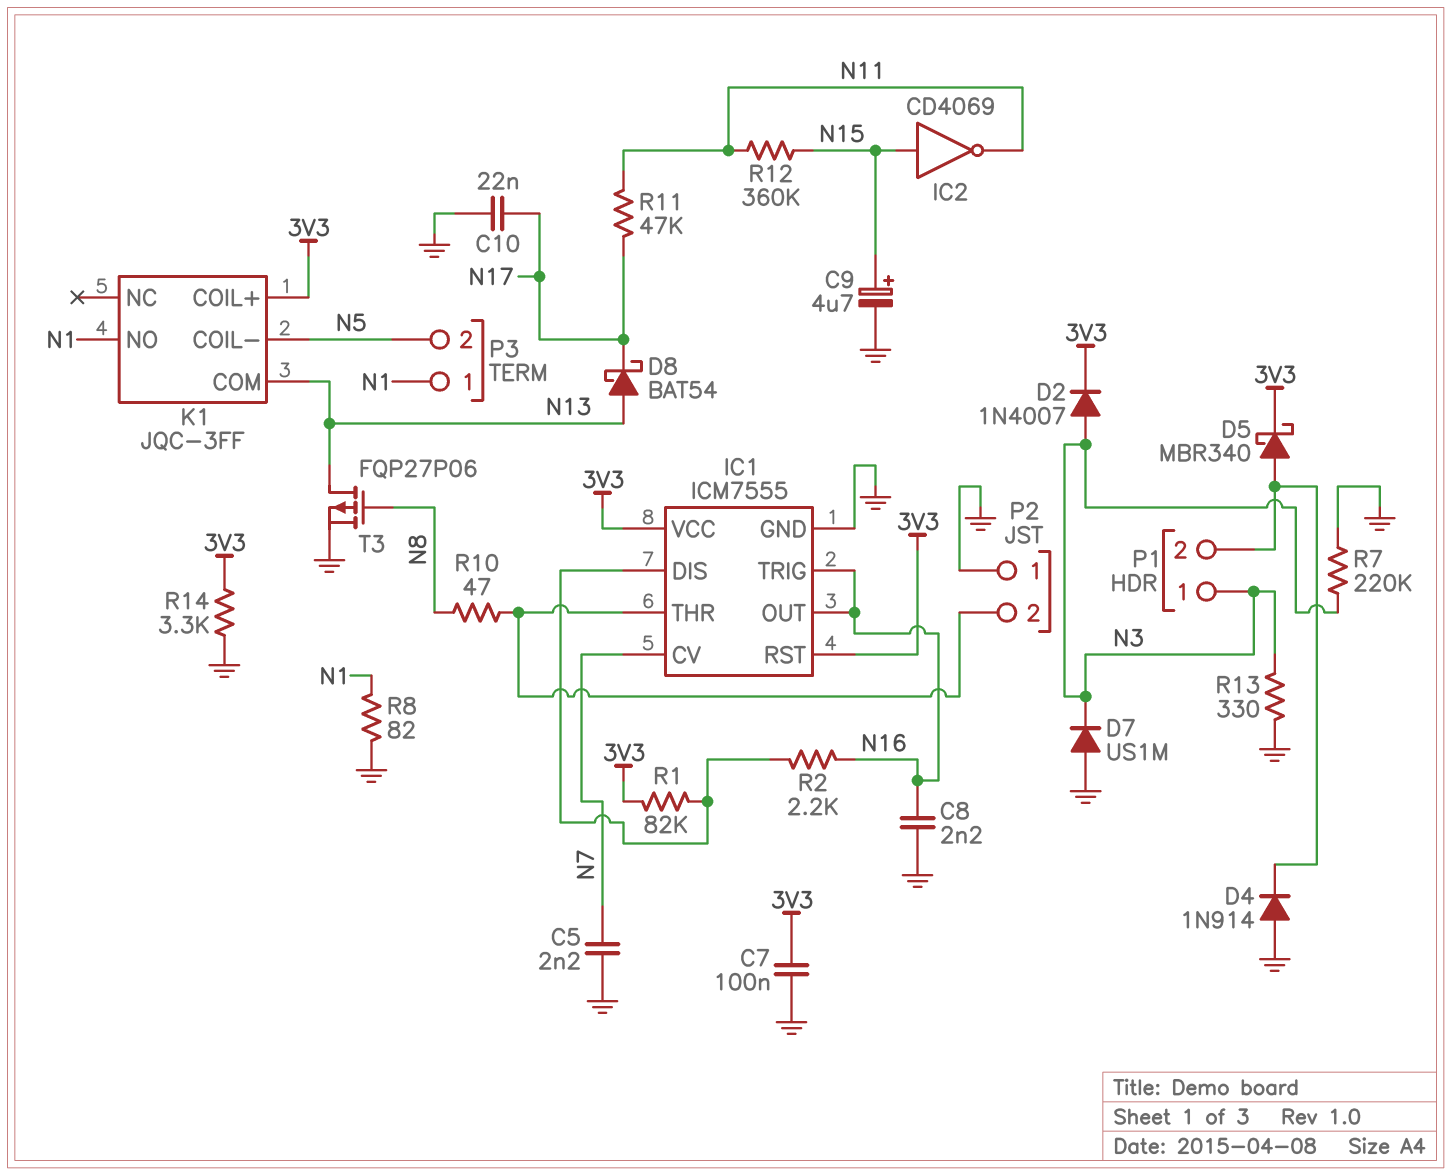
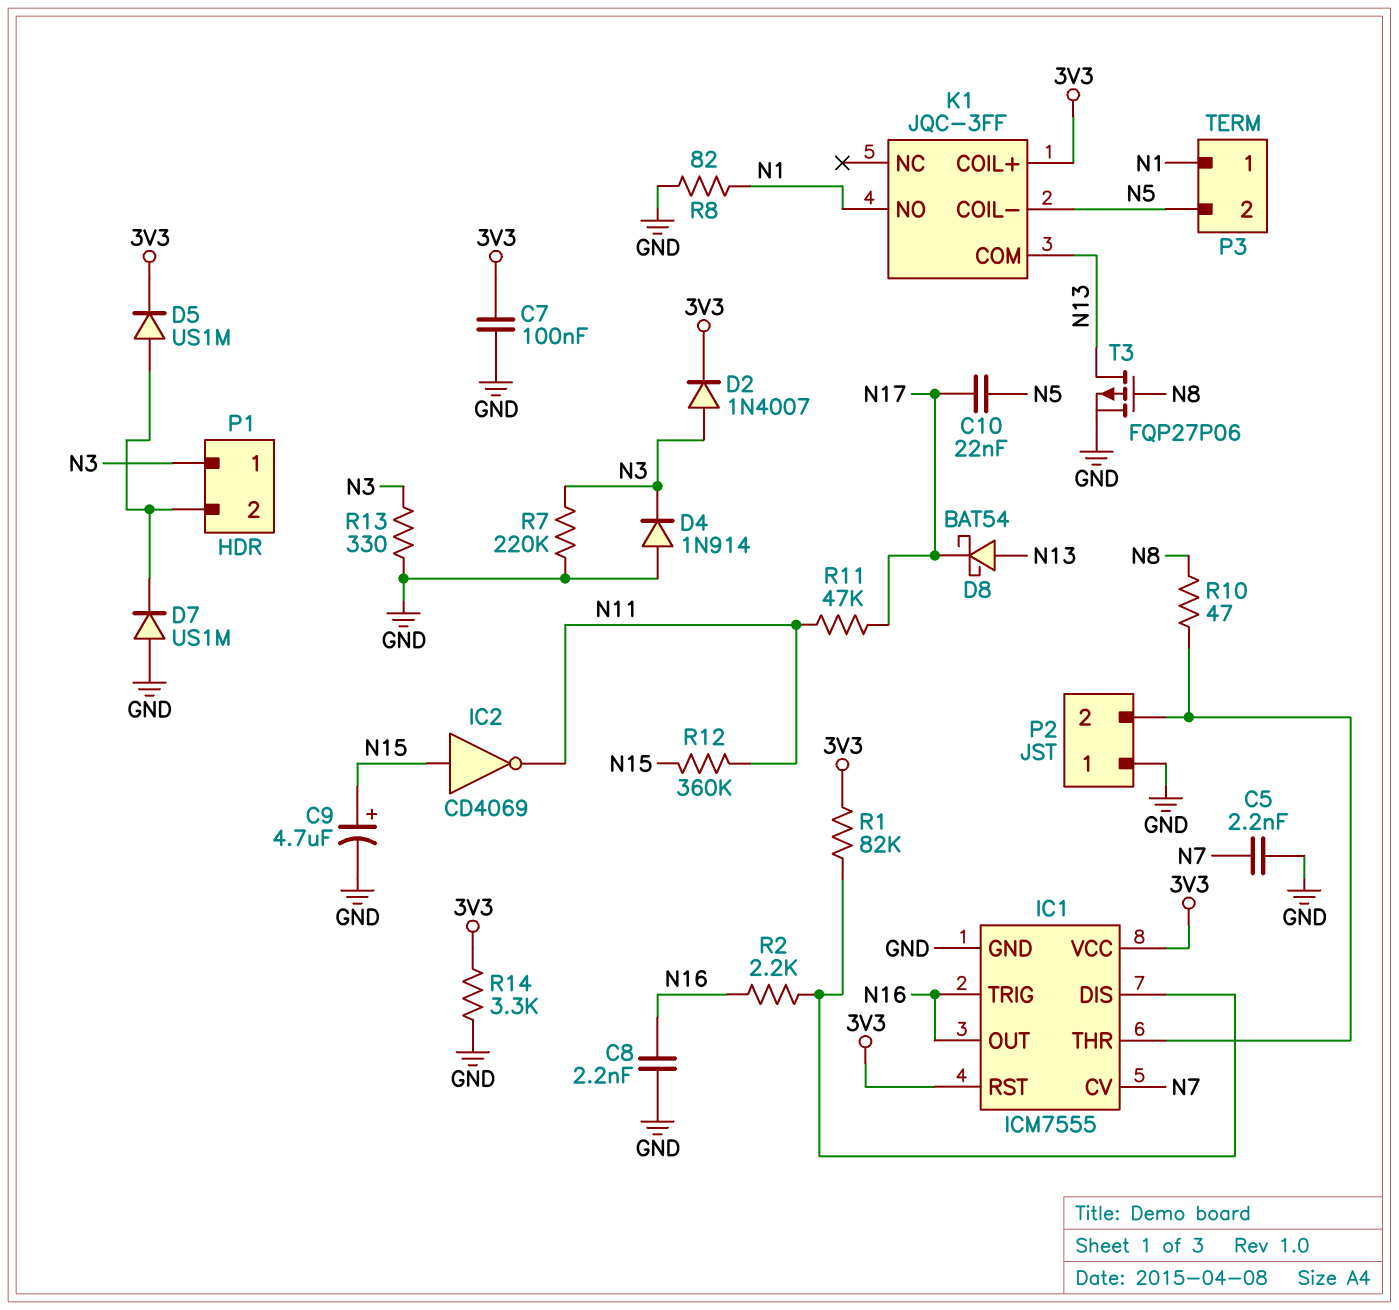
C10: 22nF (GND, N17) -> 22nF (N5, N17)
D4: diode 1N914 (A GND, K P1/2) -> diode 1N914 (A GND, K N3)
D5: schottky MBR340 (A P1/2, K 3V3) -> diode US1M (A P1/2, K 3V3)
D7: diode US1M (A GND, K N3) -> diode US1M (A GND, K P1/2)

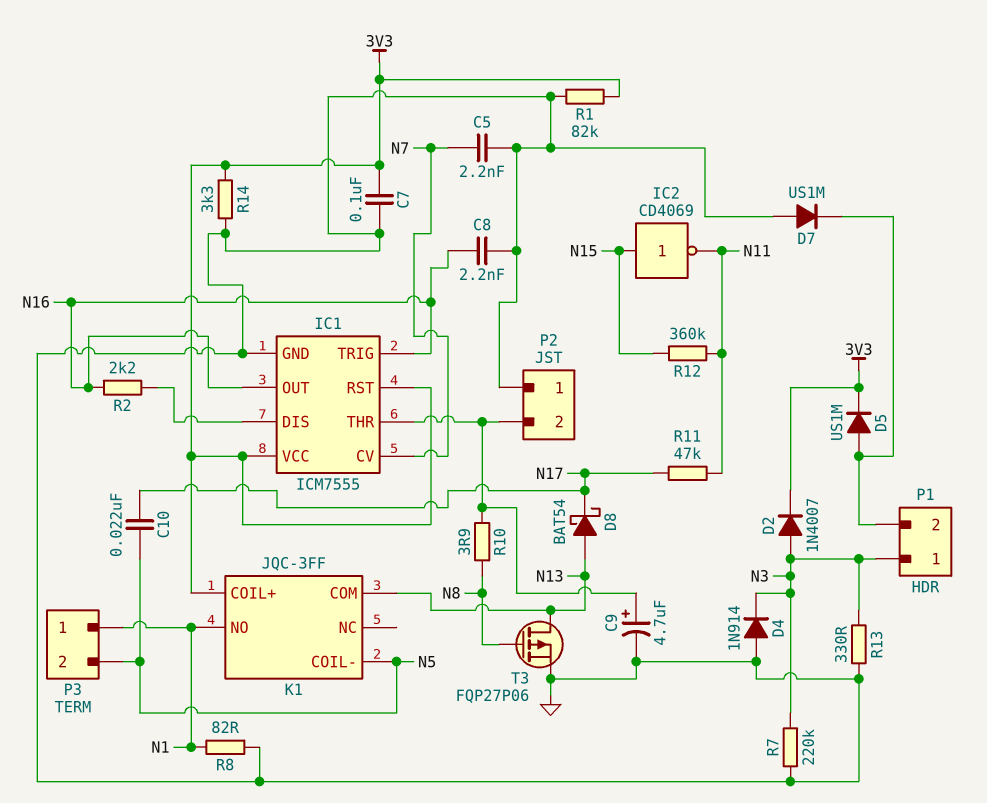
C9: 4.7uF (plus N15, minus GND) -> 4.7uF (plus IC1/THR, minus GND)
R1: 82k (3V3, IC1/DIS) -> 82k (3V3, GND)
R10: 47 (IC1/THR, N8) -> 3.9 (IC1/THR, N8)

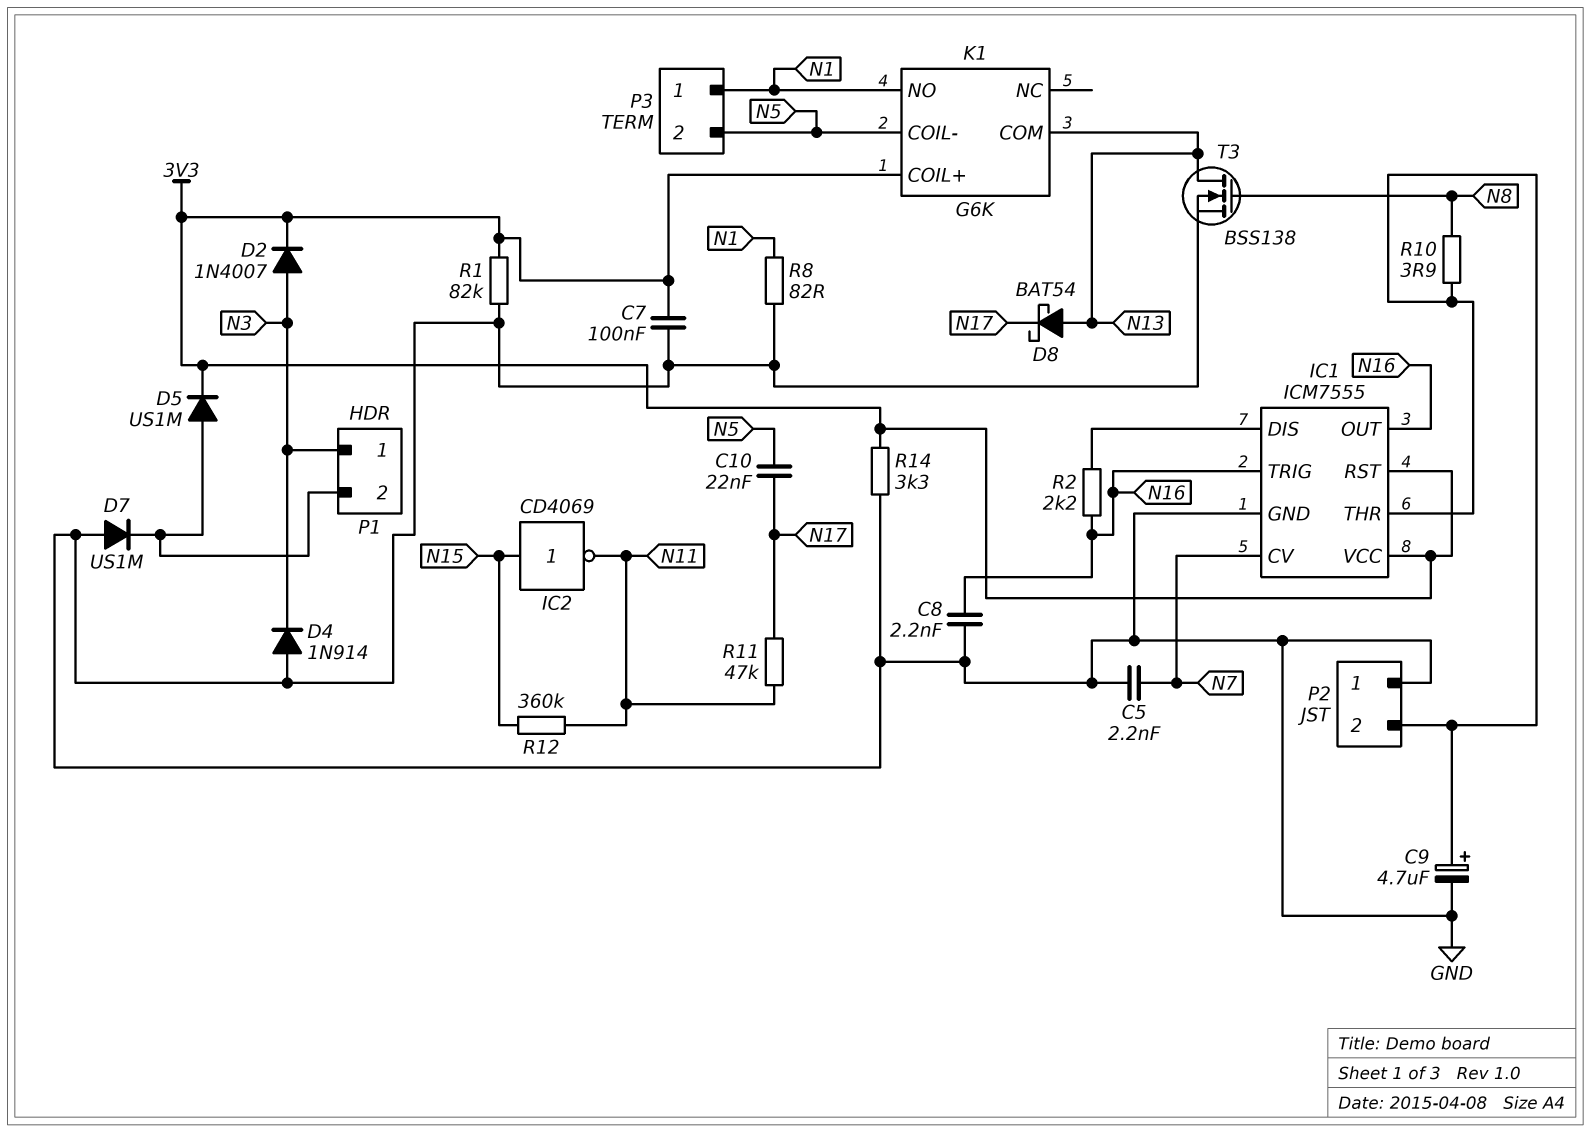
K1: JQC-3FF -> G6K
R7: 220k (GND, N3) -> none
R13: 330 (GND, N3) -> none
T3: PMOS FQP27P06 (G N8, D N13, S GND) -> NMOS BSS138 (G N8, D N13, S GND)

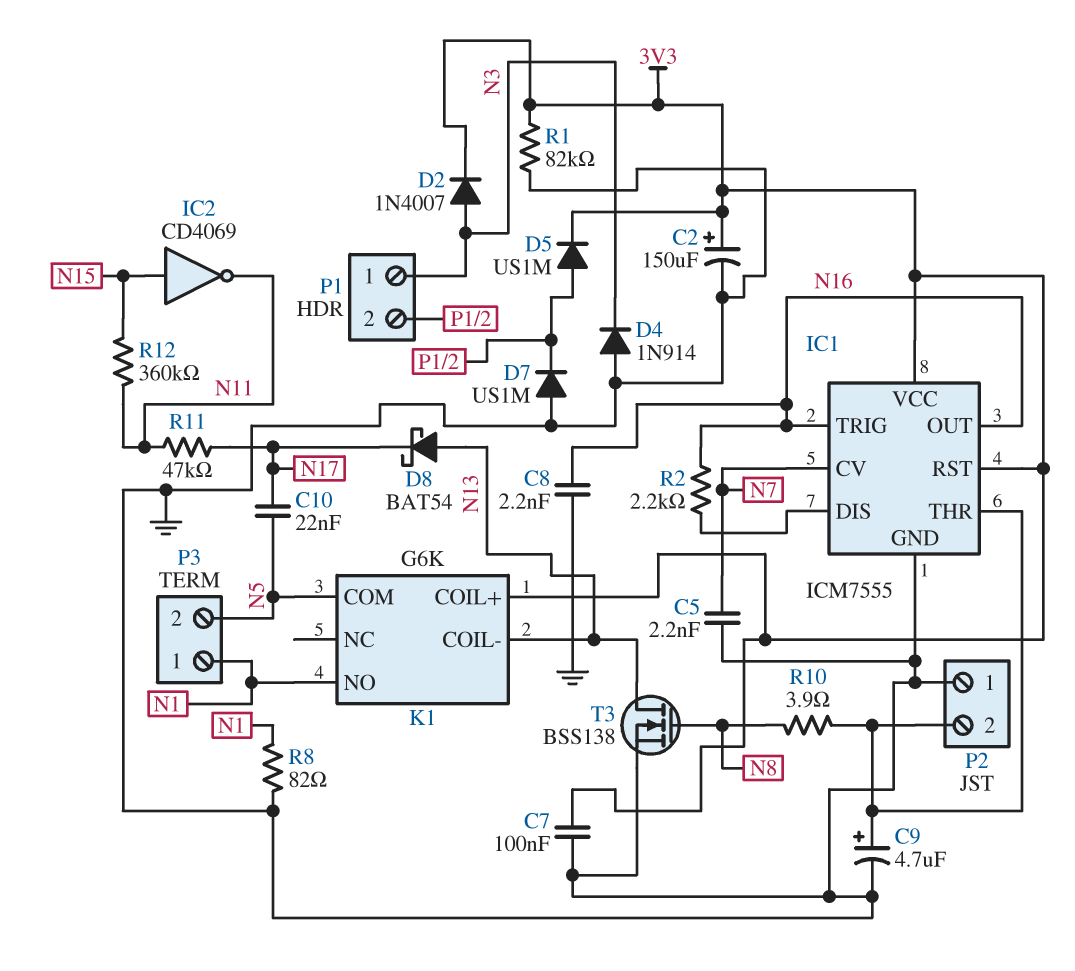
C2: none -> 150uF (plus 3V3, minus GND)
K1 pin COIL-: N5 -> N13
K1 pin COM: N13 -> N5
R14: 3.3k (3V3, GND) -> none

